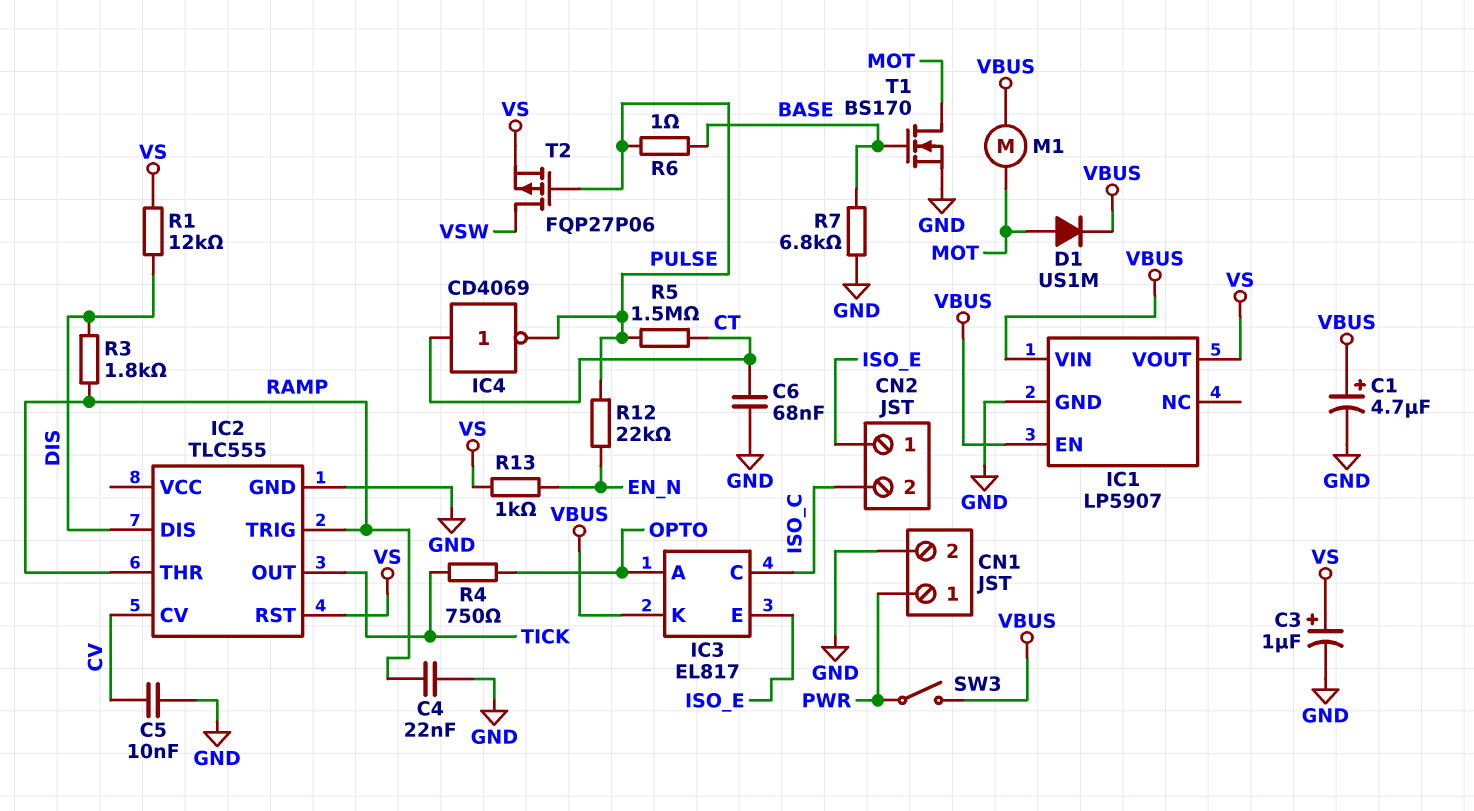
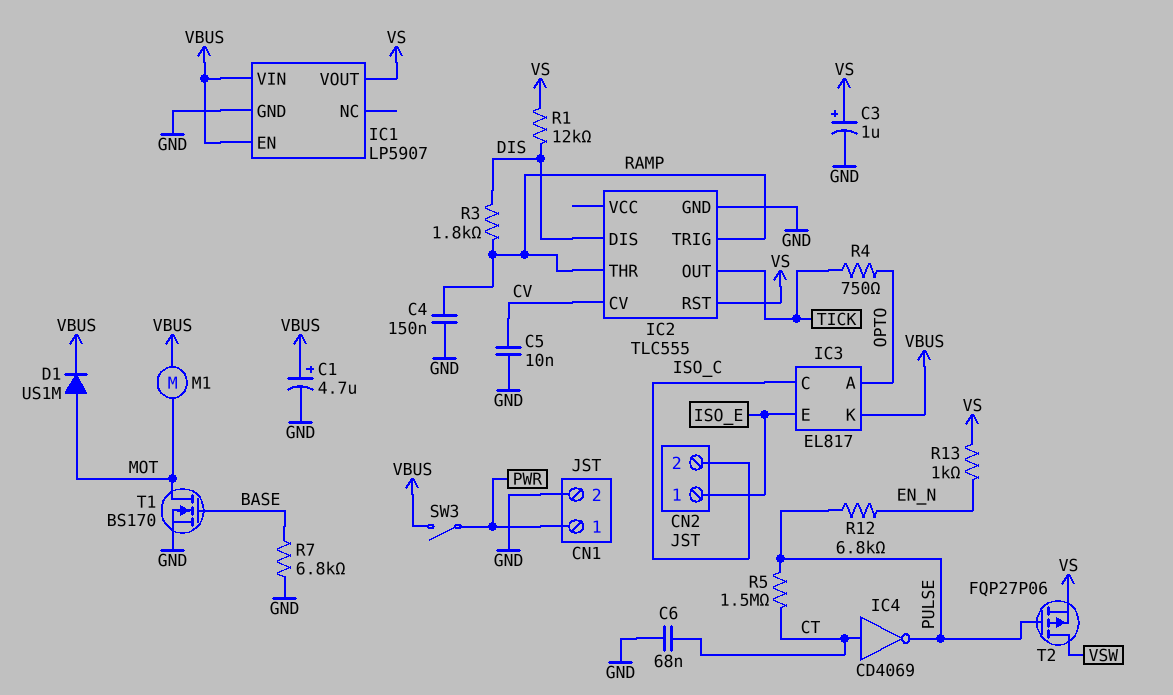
C4: 22nF (GND, RAMP) -> 150nF (GND, RAMP)
R6: 1 (BASE, PULSE) -> none
R12: 22k (EN_N, PULSE) -> 6.8k (EN_N, PULSE)

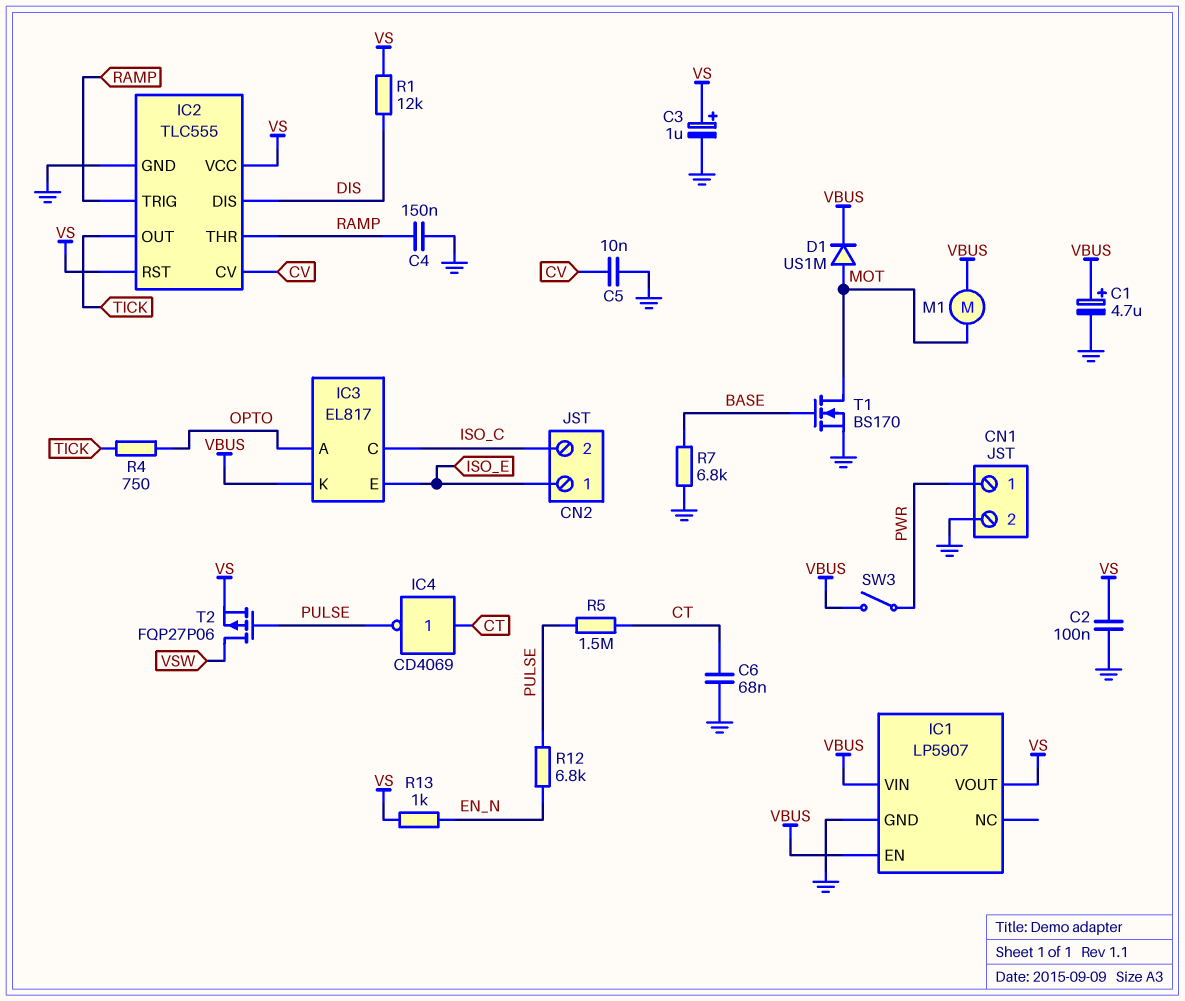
C2: none -> 100nF (GND, VS)
IC2 pin VCC: none -> VS
R3: 1.8k (DIS, RAMP) -> none

